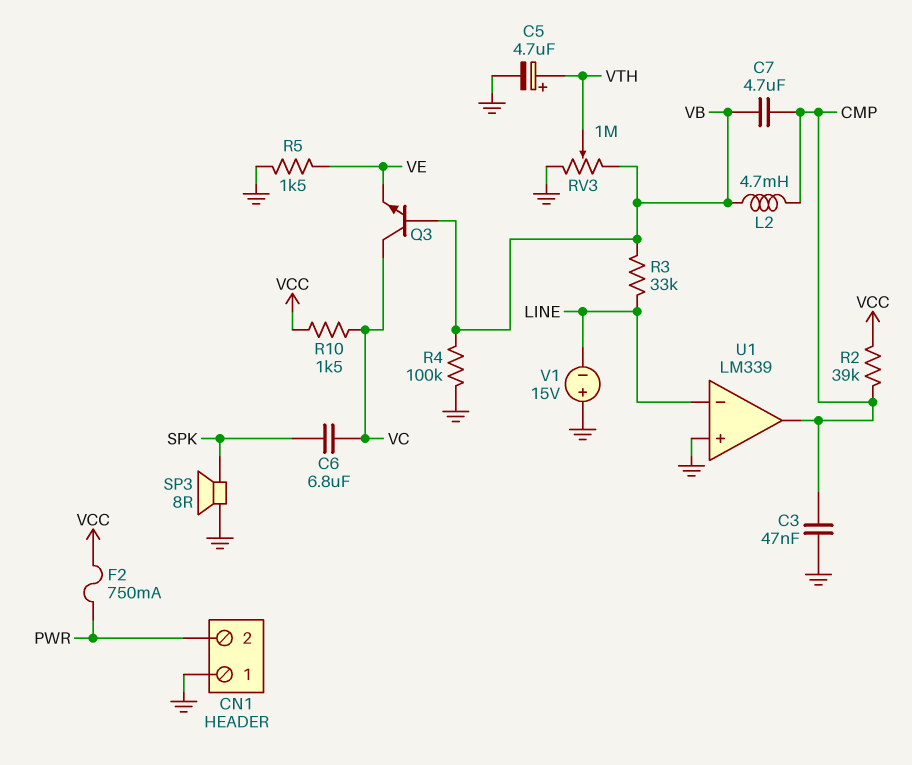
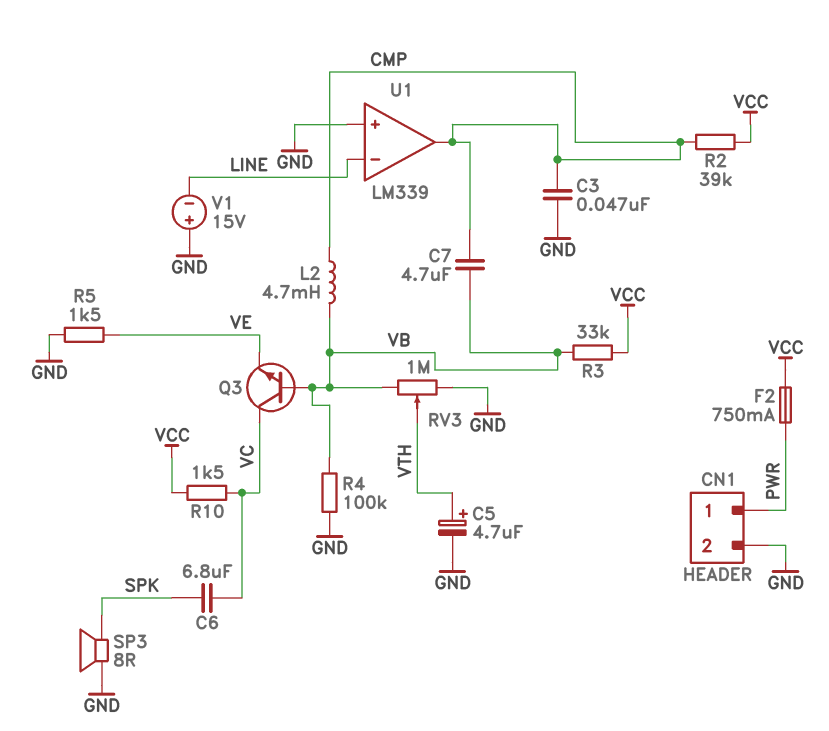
CN1 pin 1: GND -> PWR
CN1 pin 2: PWR -> GND
R3: 33k (LINE, VB) -> 33k (VB, VCC)

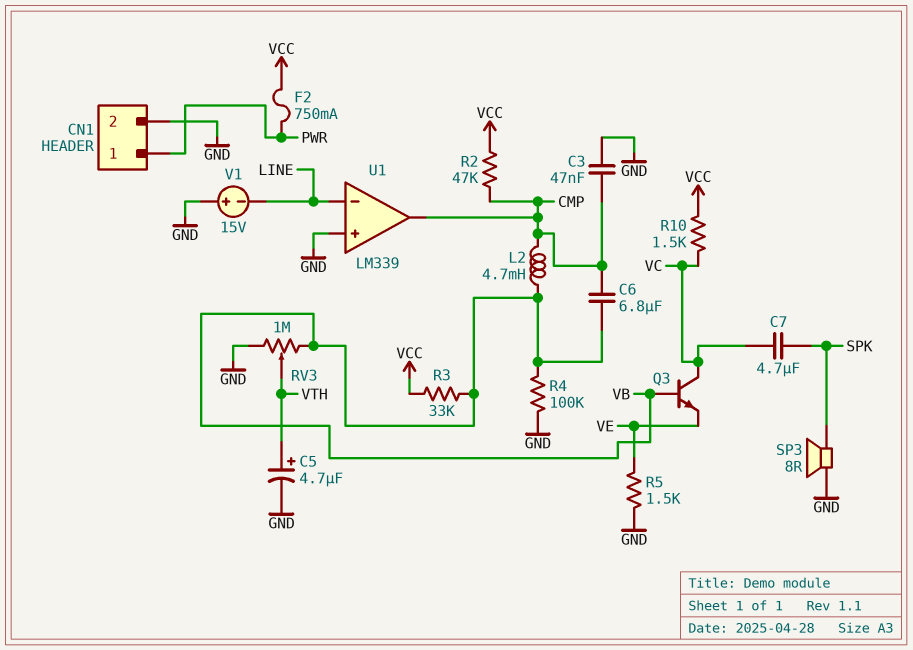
C6: 6.8uF (SPK, VC) -> 6.8uF (CMP, VB)
C7: 4.7uF (CMP, VB) -> 4.7uF (SPK, VC)
R2: 39k (CMP, VCC) -> 47k (CMP, VCC)

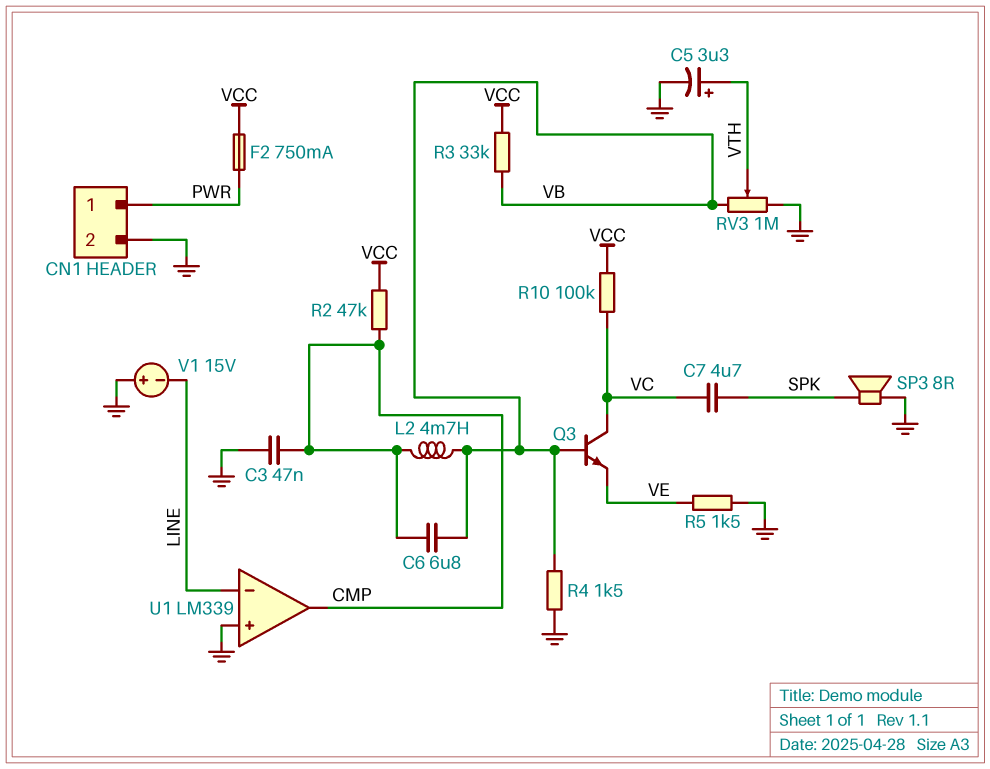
C5: 4.7uF (plus VTH, minus GND) -> 3.3uF (plus VTH, minus GND)
R4: 100k (GND, VB) -> 1.5k (GND, VB)
R10: 1.5k (VC, VCC) -> 100k (VC, VCC)

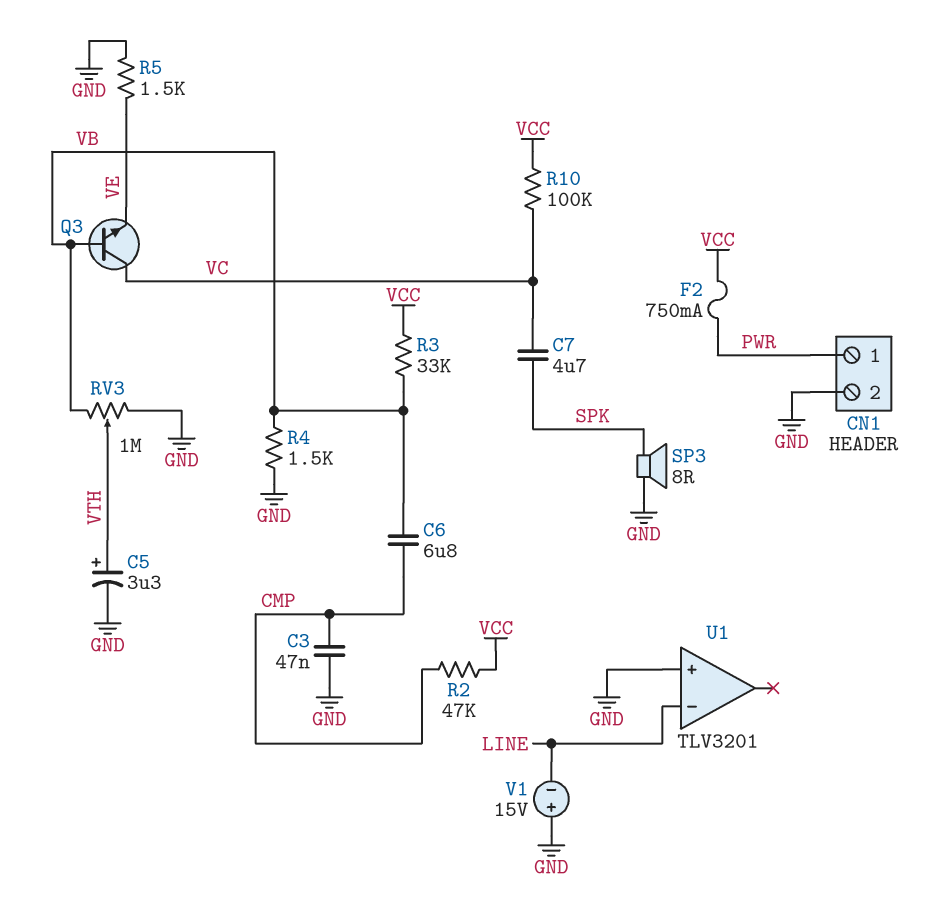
L2: 4.7mH (CMP, VB) -> none
U1: LM339 -> TLV3201
U1 pin out: CMP -> none

